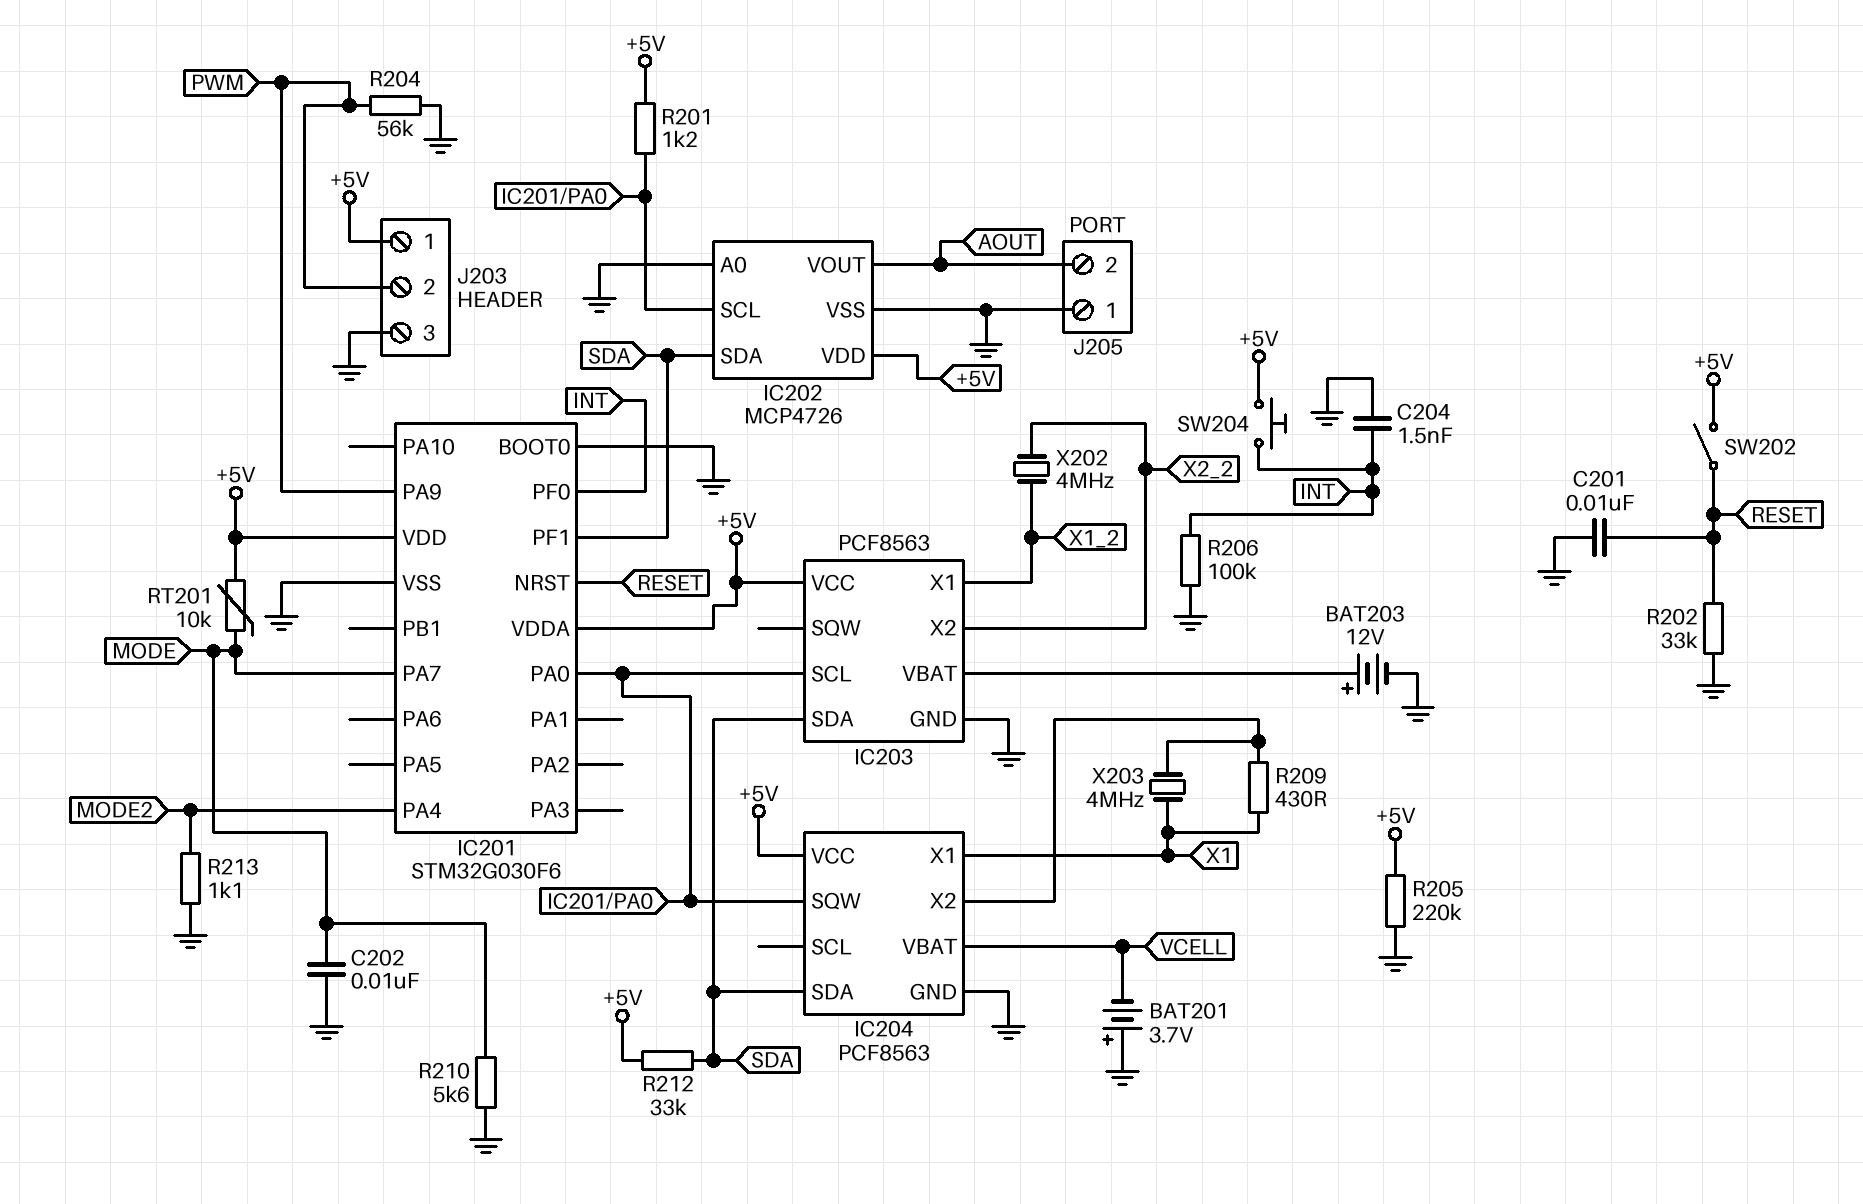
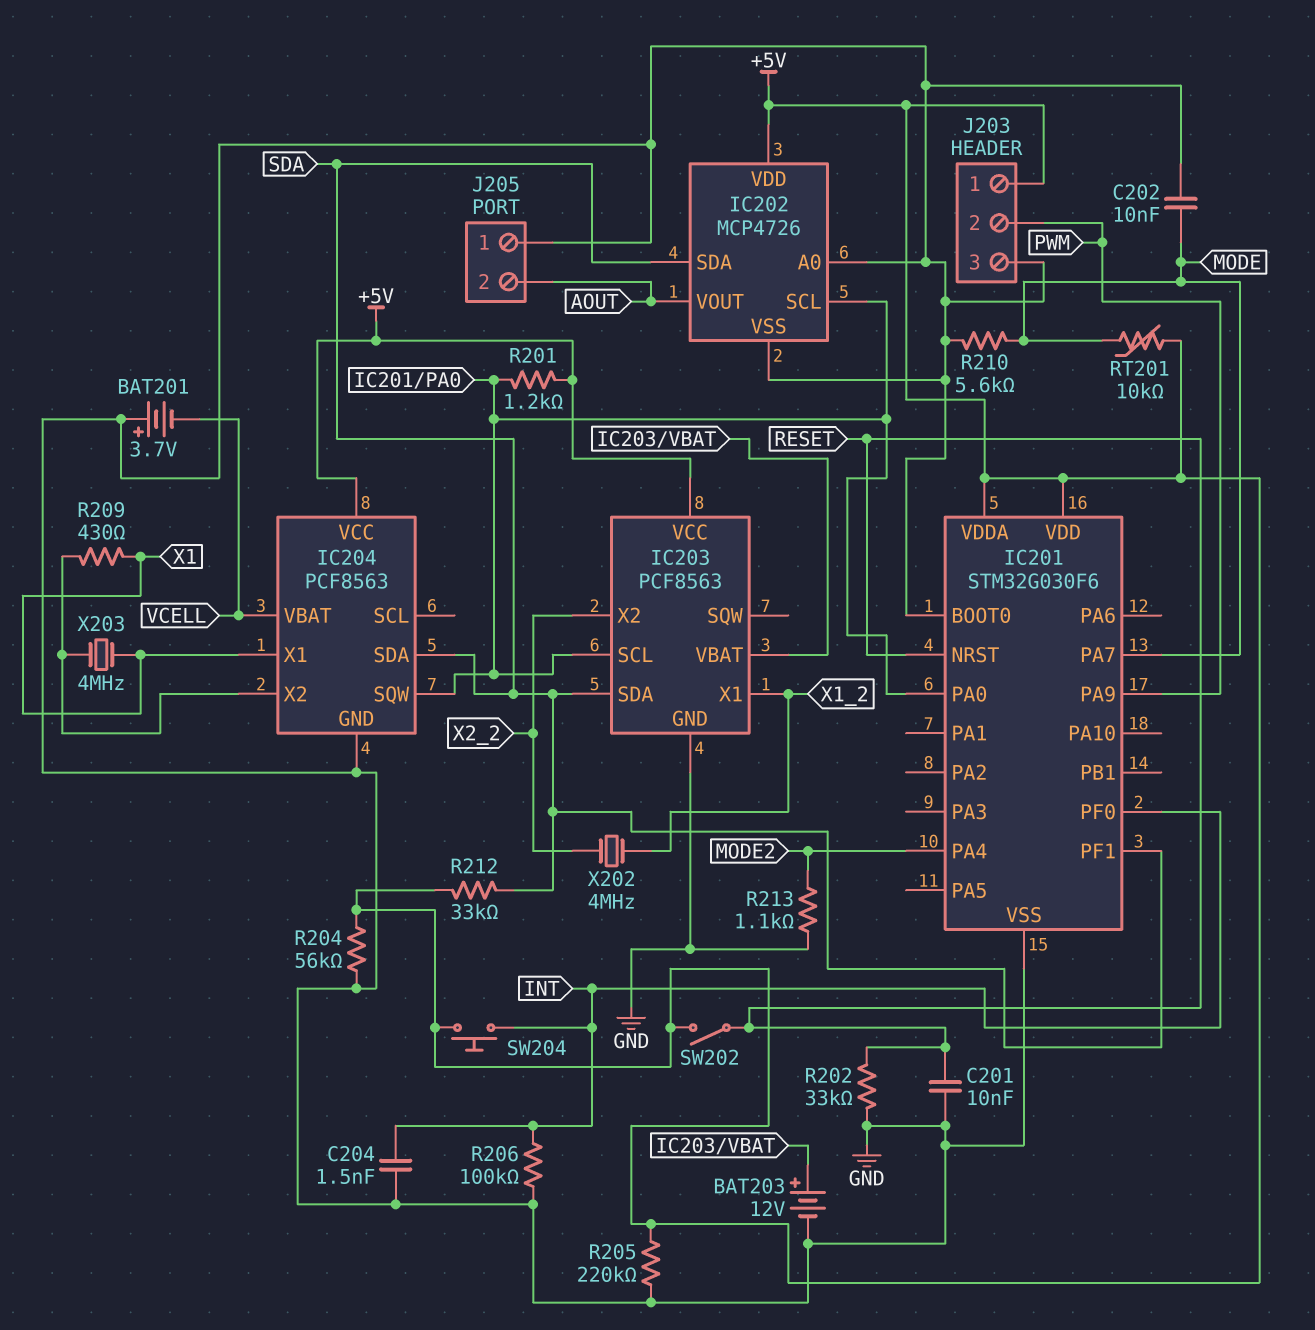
R204: 56k (GND, PWM) -> 56k (+5V, GND)

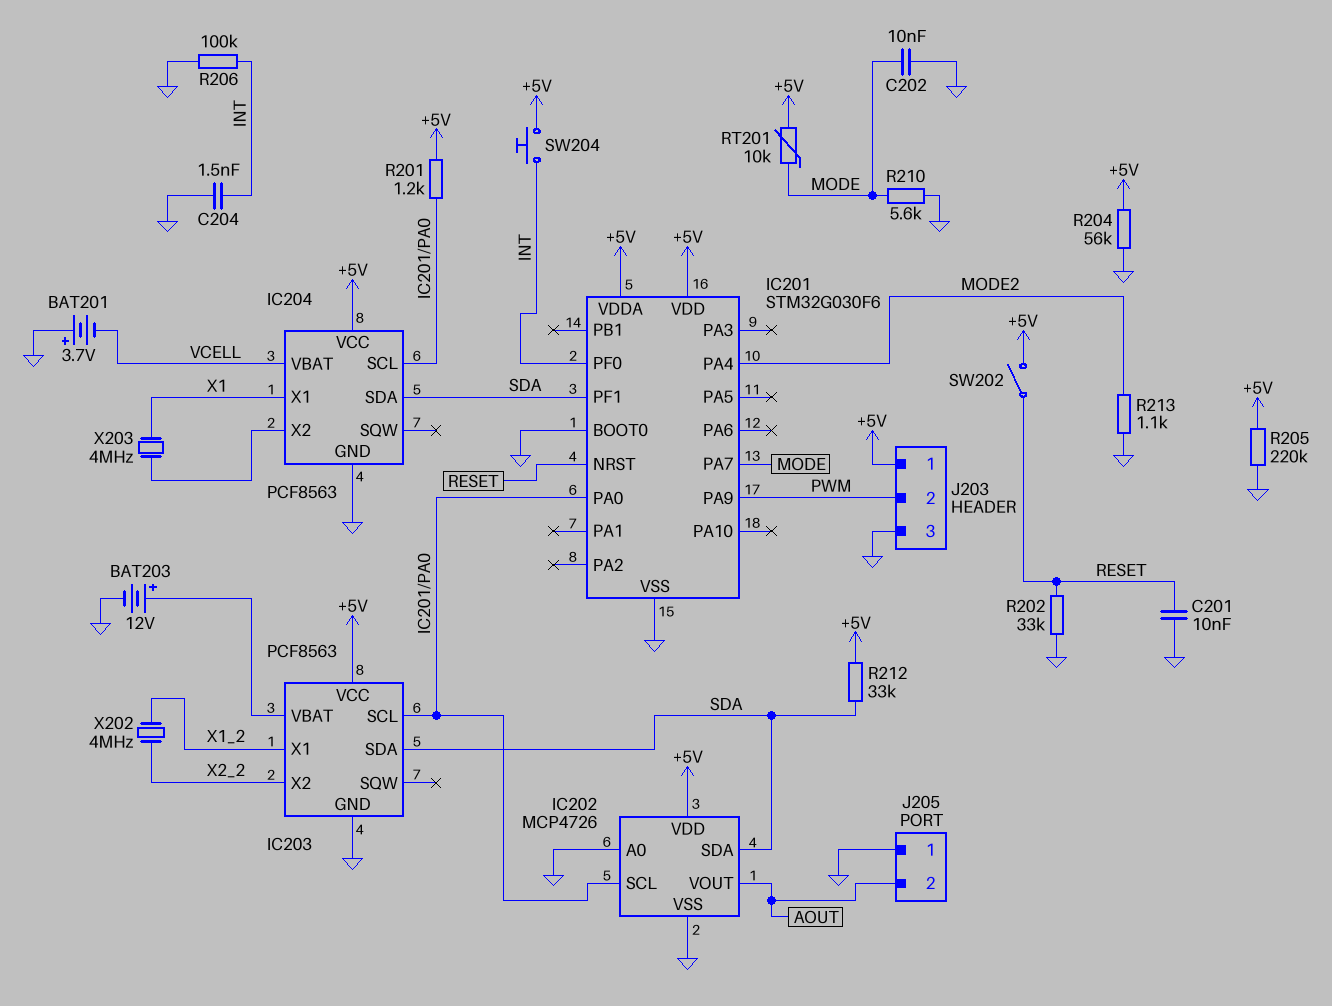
IC204 pin SCL: none -> IC201/PA0
IC204 pin SQW: IC201/PA0 -> none
R209: 430 (IC204/X2, X1) -> none

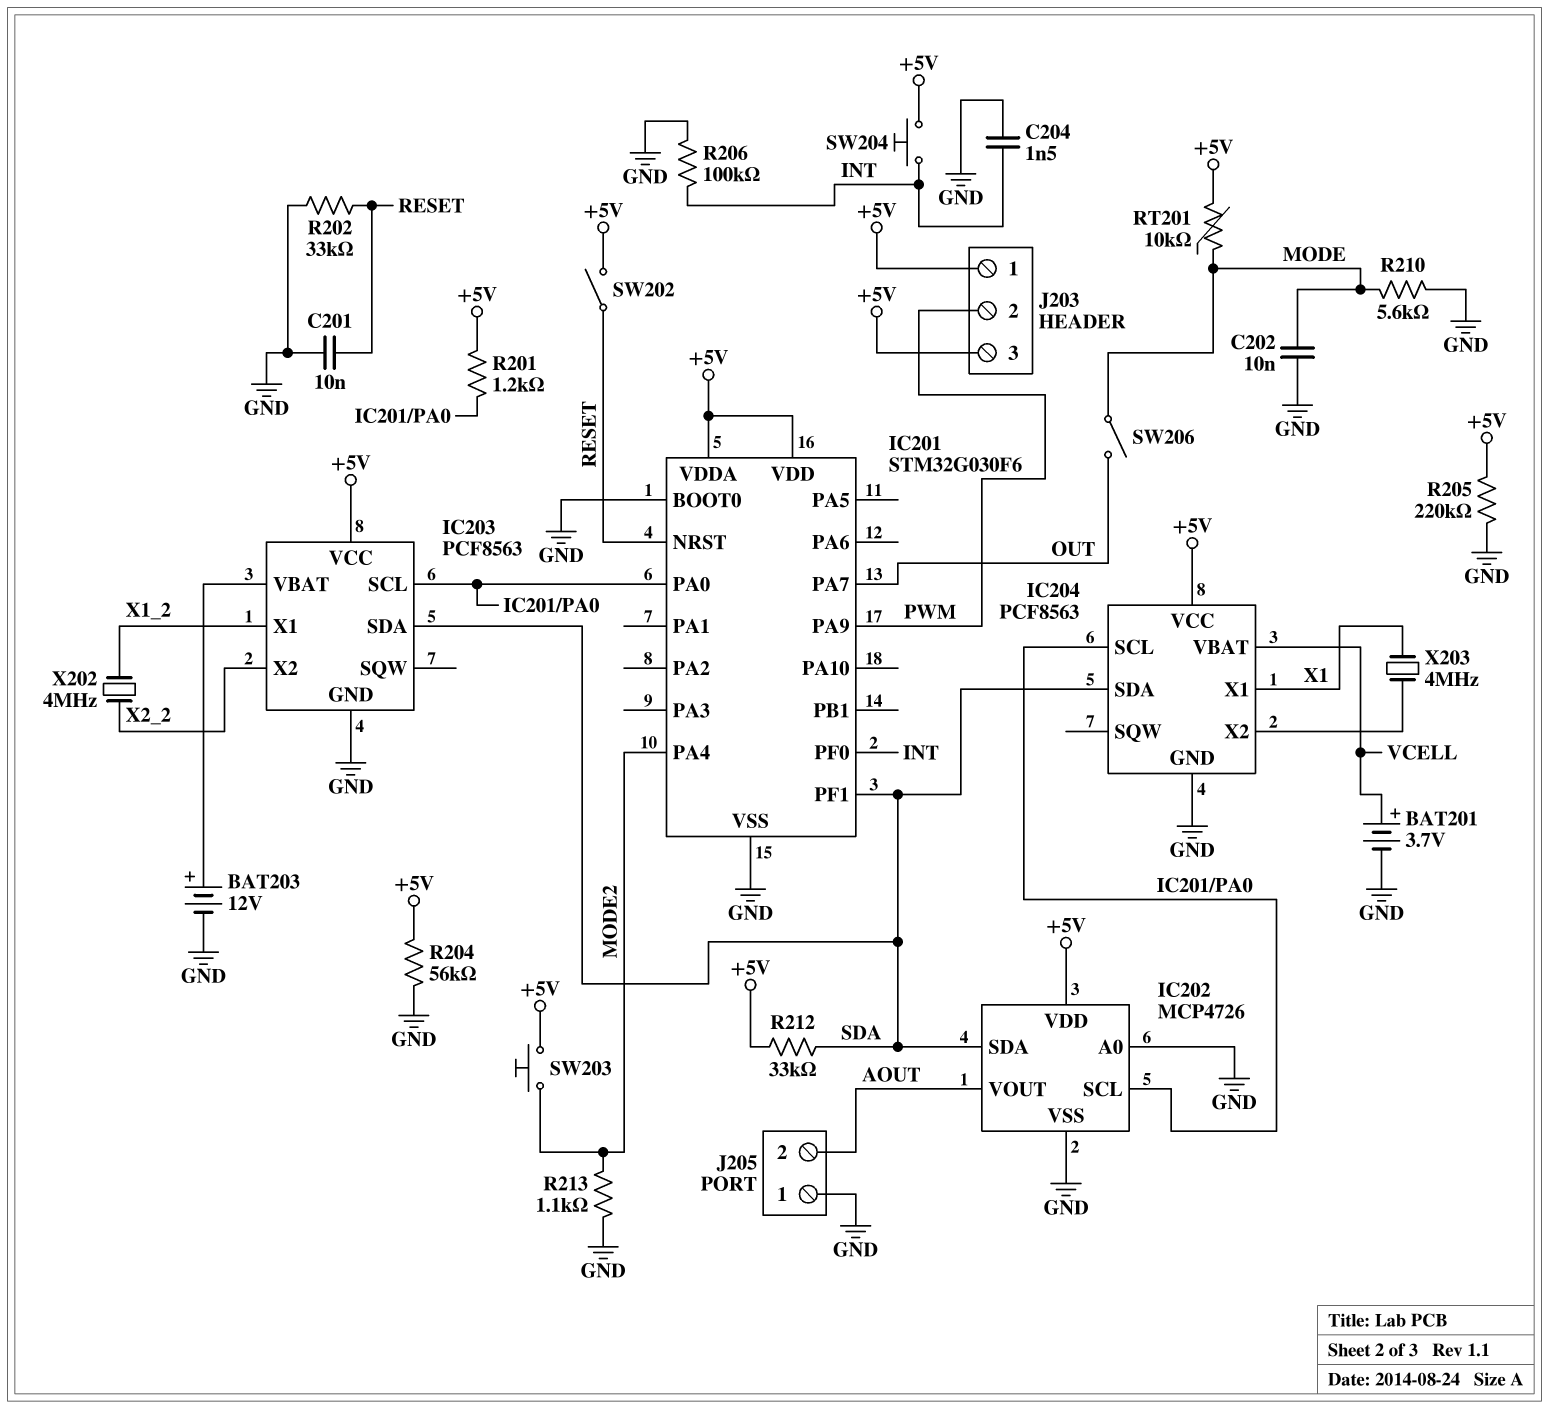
BAT201: 3.7V (plus GND, minus VCELL) -> 3.7V (plus VCELL, minus GND)
IC201 pin PA7: MODE -> OUT
J203 pin 3: GND -> +5V
SW203: none -> button (+5V, MODE2)
SW206: none -> switch (MODE, OUT)

